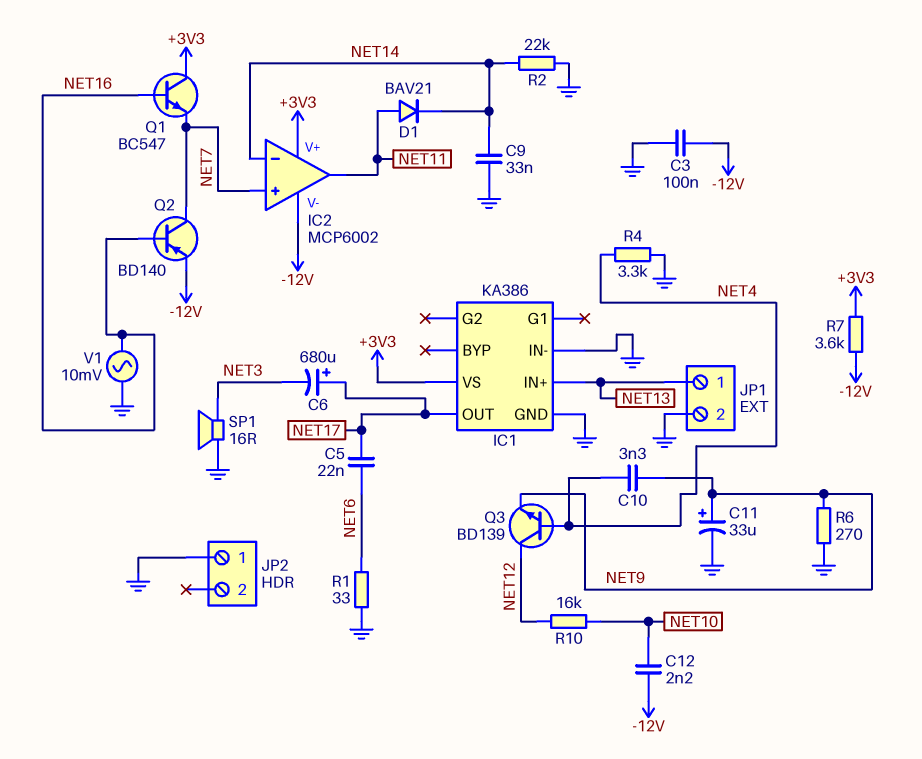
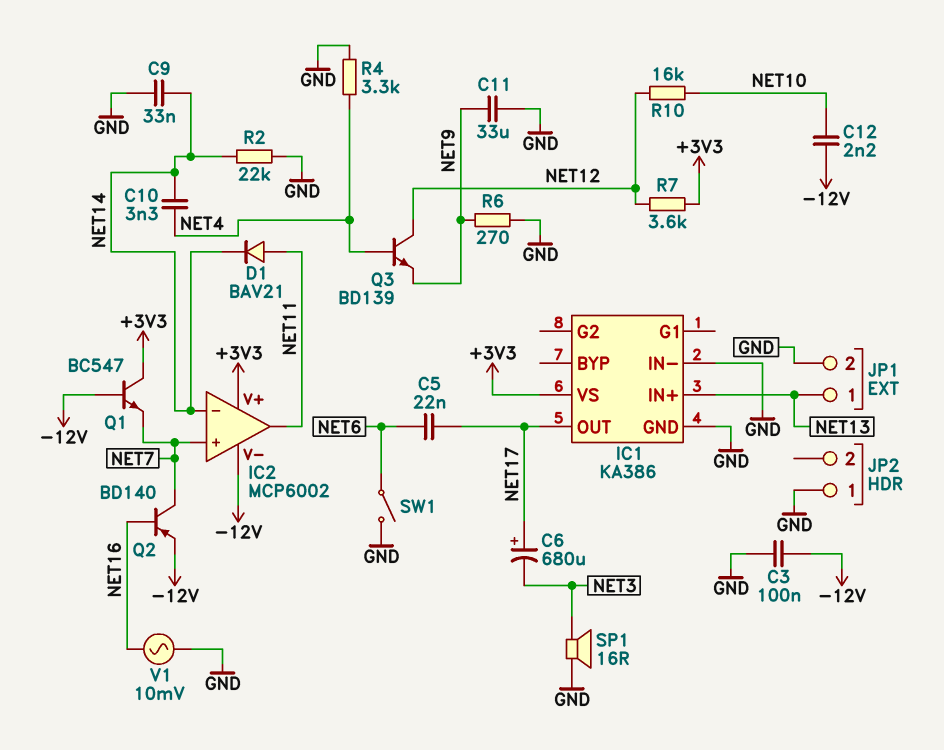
C10: 3.3nF (NET4, NET9) -> 3.3nF (NET4, NET14)
C11: 33uF (plus NET9, minus GND) -> 33uF (GND, NET9)
Q1: NPN BC547 (B NET16, C +3V3, E NET7) -> NPN BC547 (B -12V, C +3V3, E NET7)
R1: 33 (GND, NET6) -> none
R7: 3.6k (+3V3, -12V) -> 3.6k (+3V3, NET12)
SW1: none -> switch (GND, NET6)

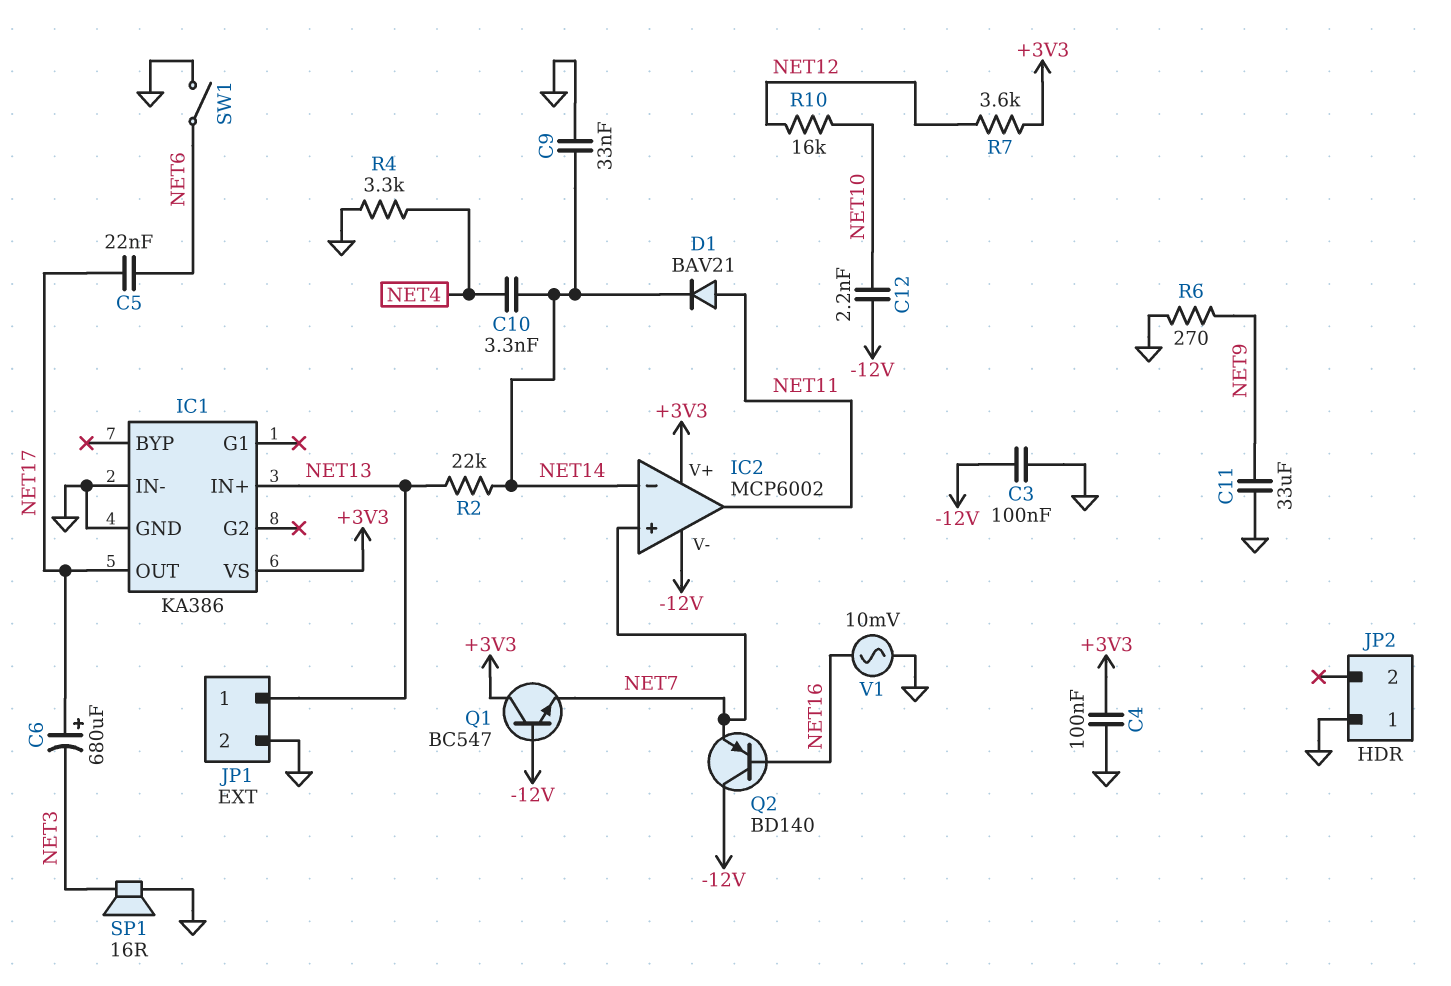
C4: none -> 100nF (+3V3, GND)
Q2: PNP BD140 (B NET16, C NET7, E -12V) -> PNP BD140 (B NET16, C -12V, E NET7)
Q3: NPN BD139 (B NET4, C NET12, E NET9) -> none
R2: 22k (GND, NET14) -> 22k (NET13, NET14)

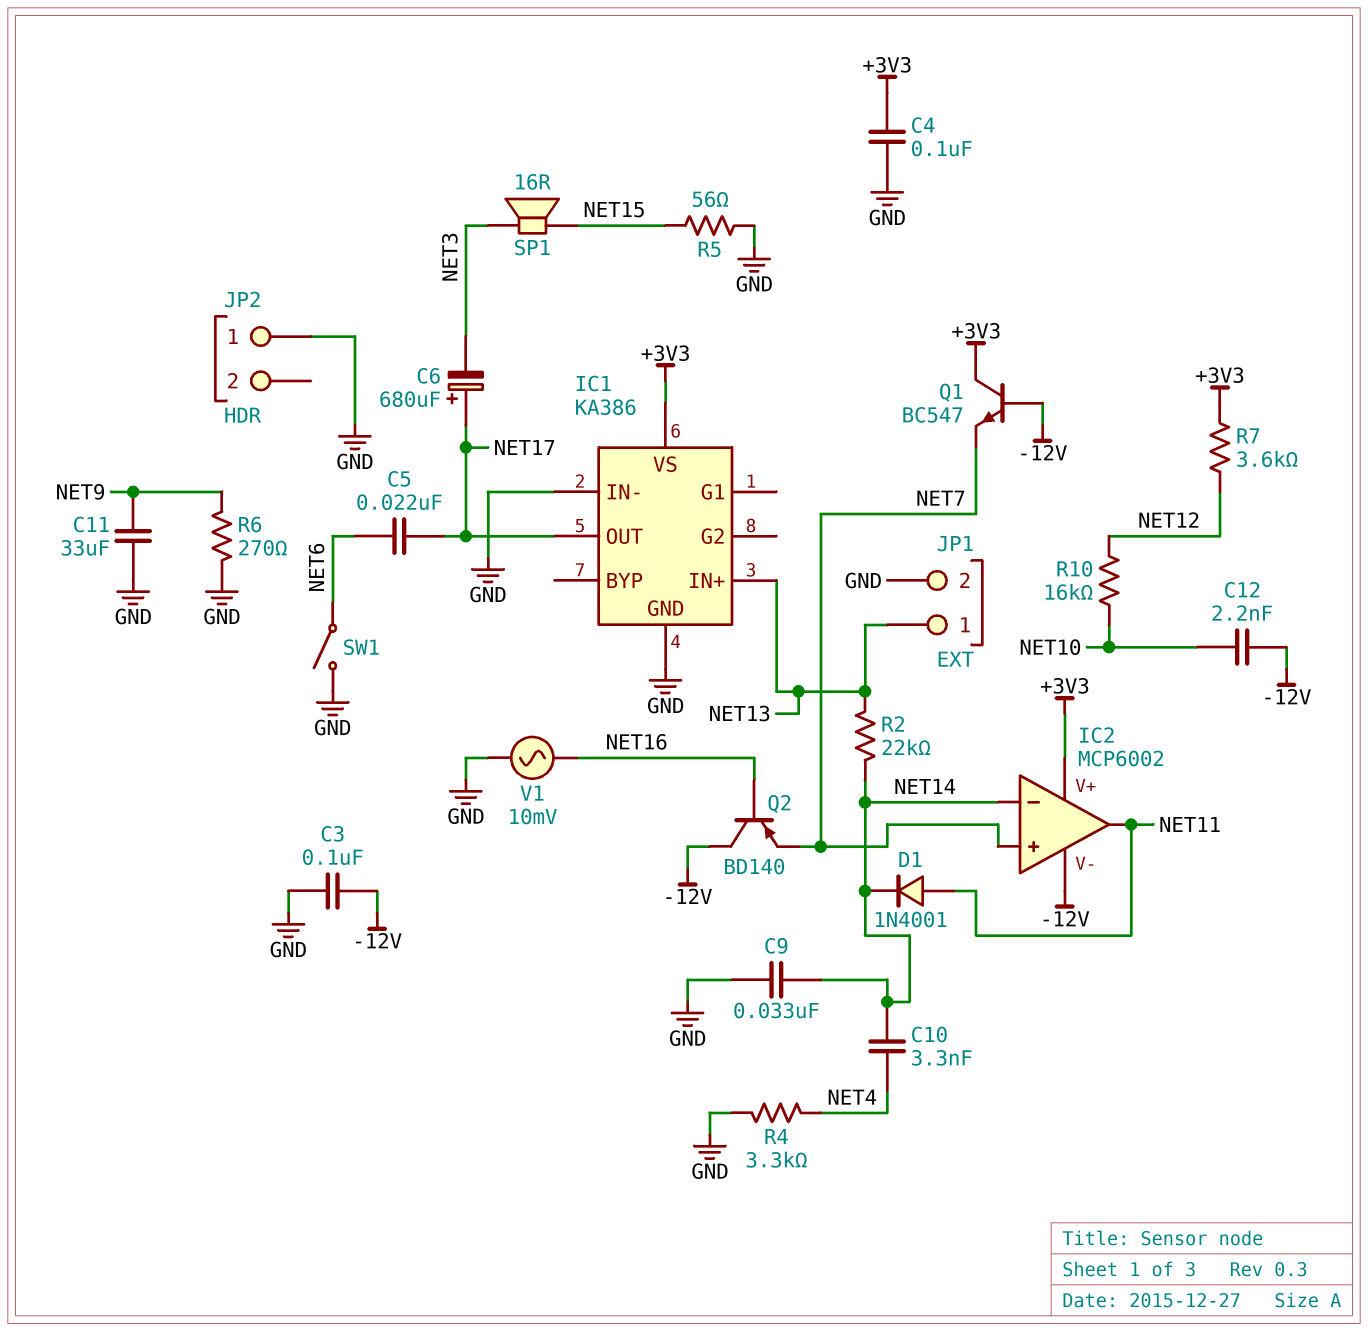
D1: diode BAV21 (A NET11, K NET14) -> diode 1N4001 (A NET11, K NET14)
R5: none -> 56 (GND, NET15)
SP1: speaker 16R (GND, NET3) -> speaker 16R (NET3, NET15)

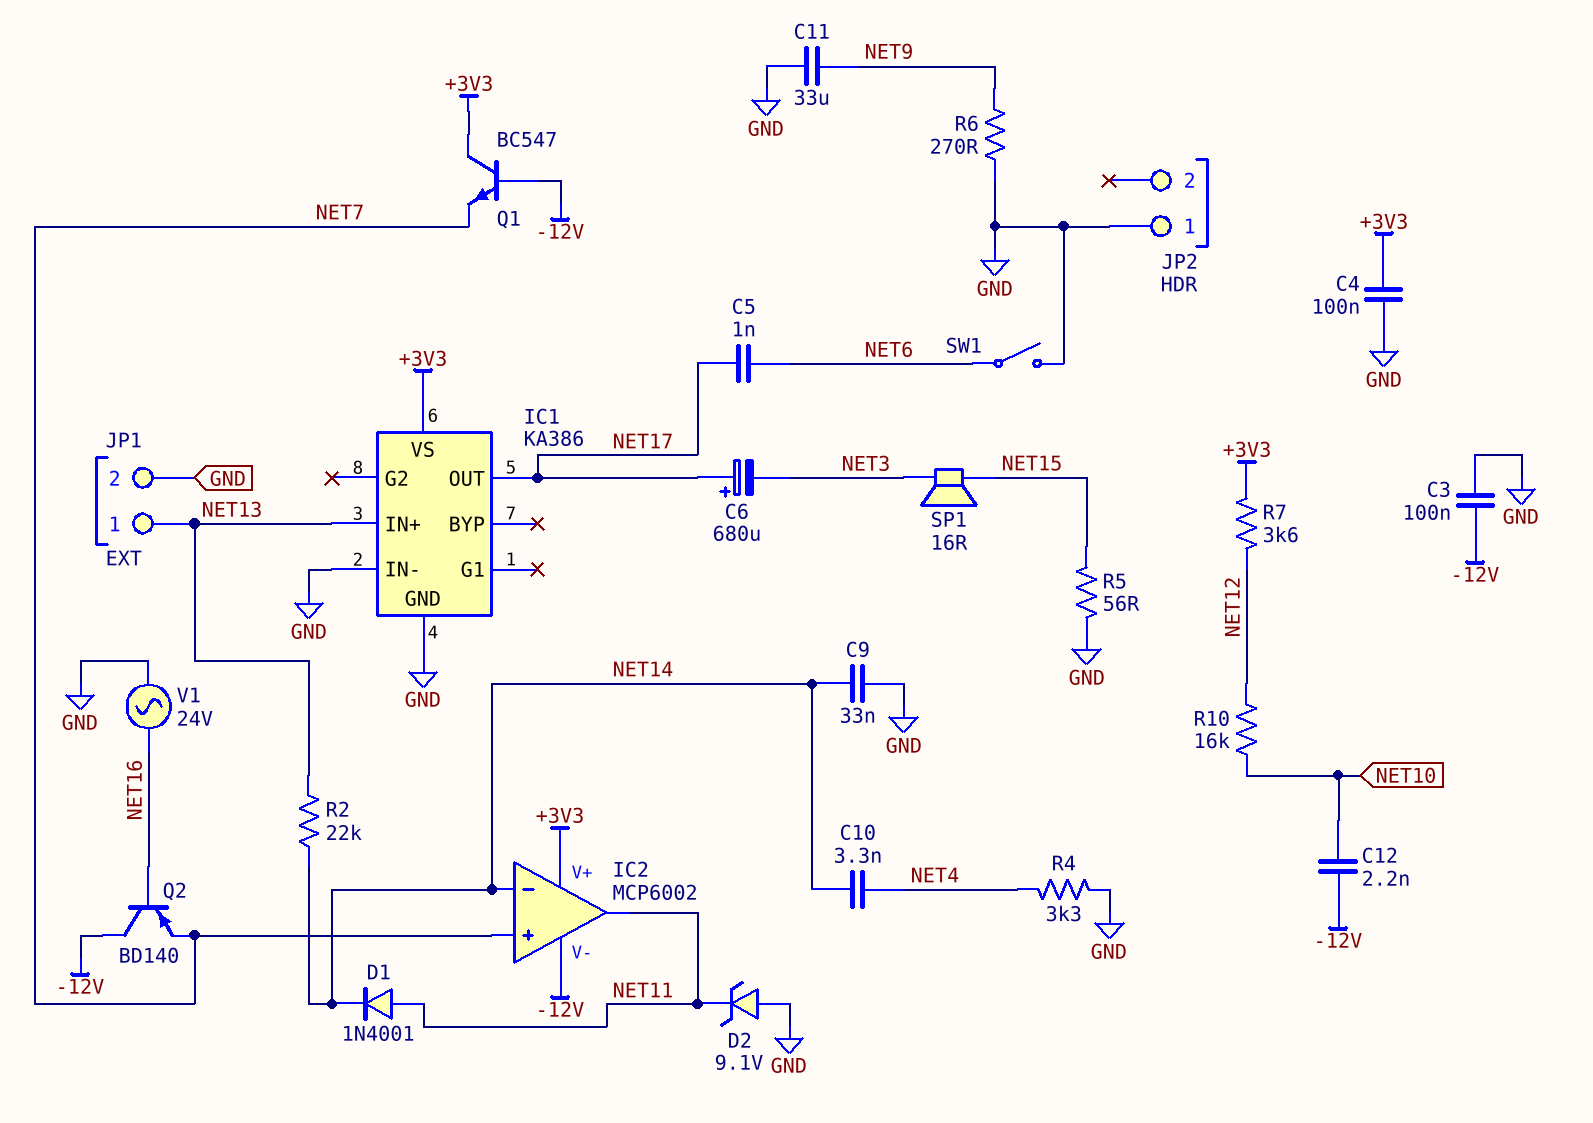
C5: 22nF (NET6, NET17) -> 1nF (NET6, NET17)
D2: none -> zener 9.1V (A GND, K NET11)
V1: AC 10mV (GND, NET16) -> AC 24V (GND, NET16)

